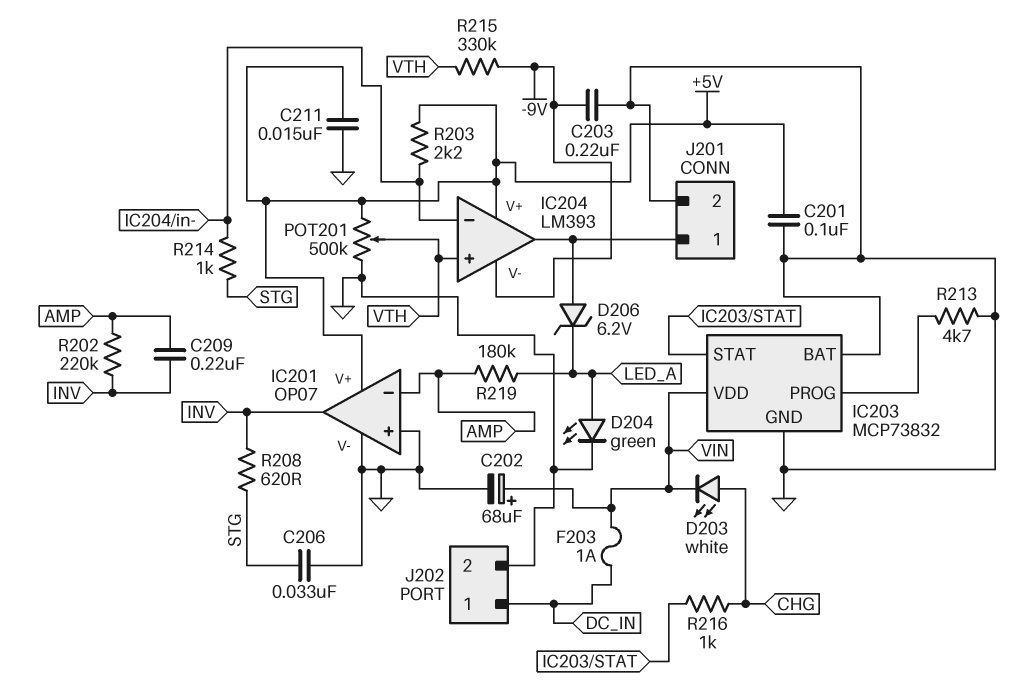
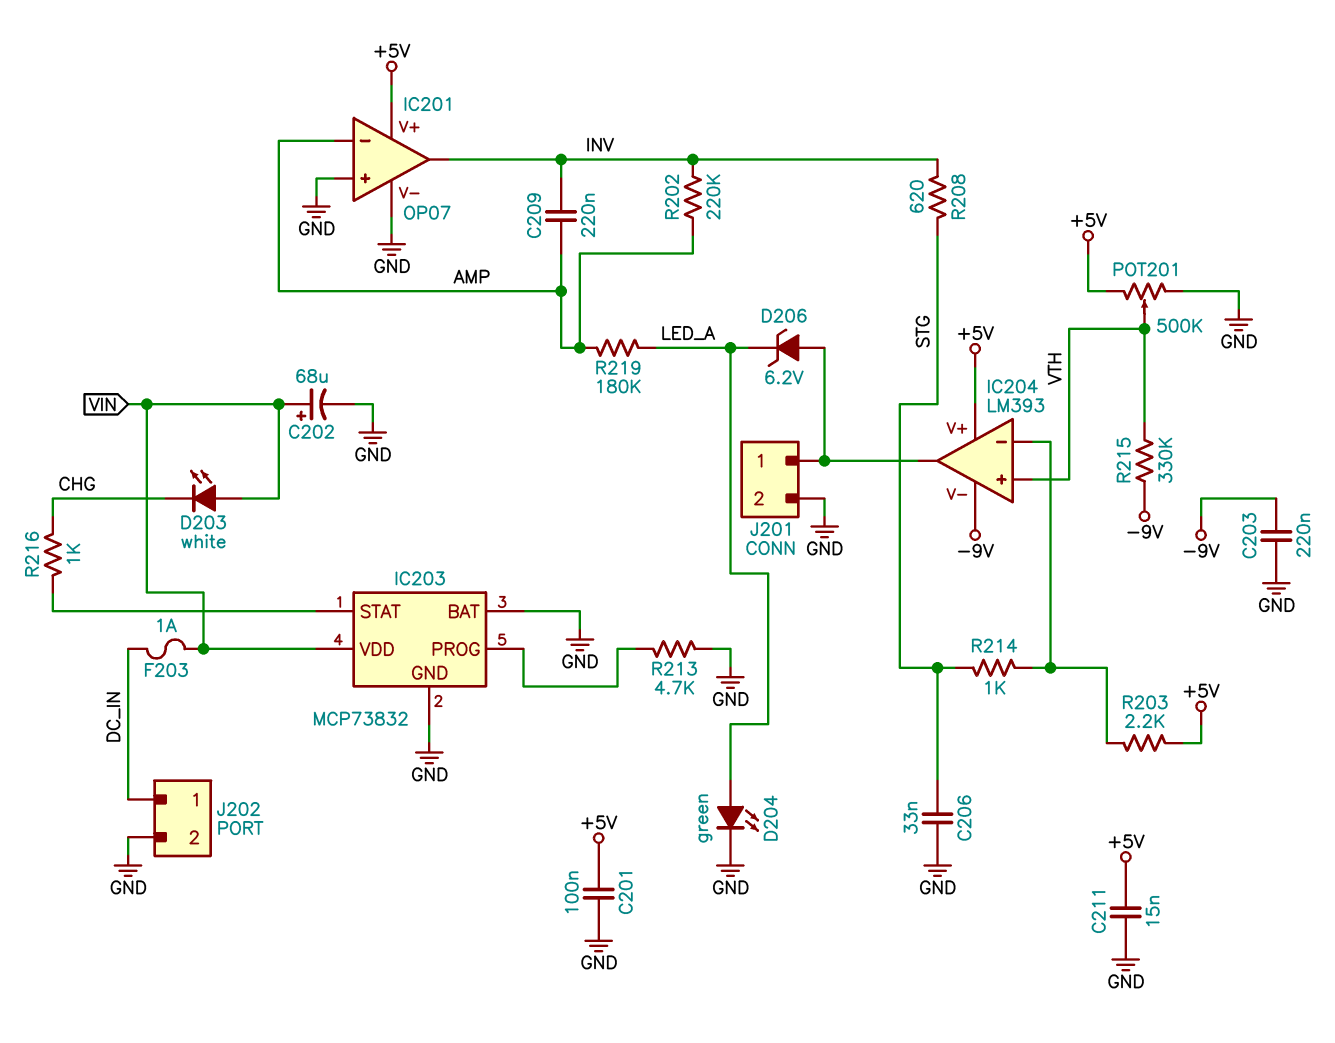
D203: LED white (A CHG, K VIN) -> LED white (A VIN, K CHG)

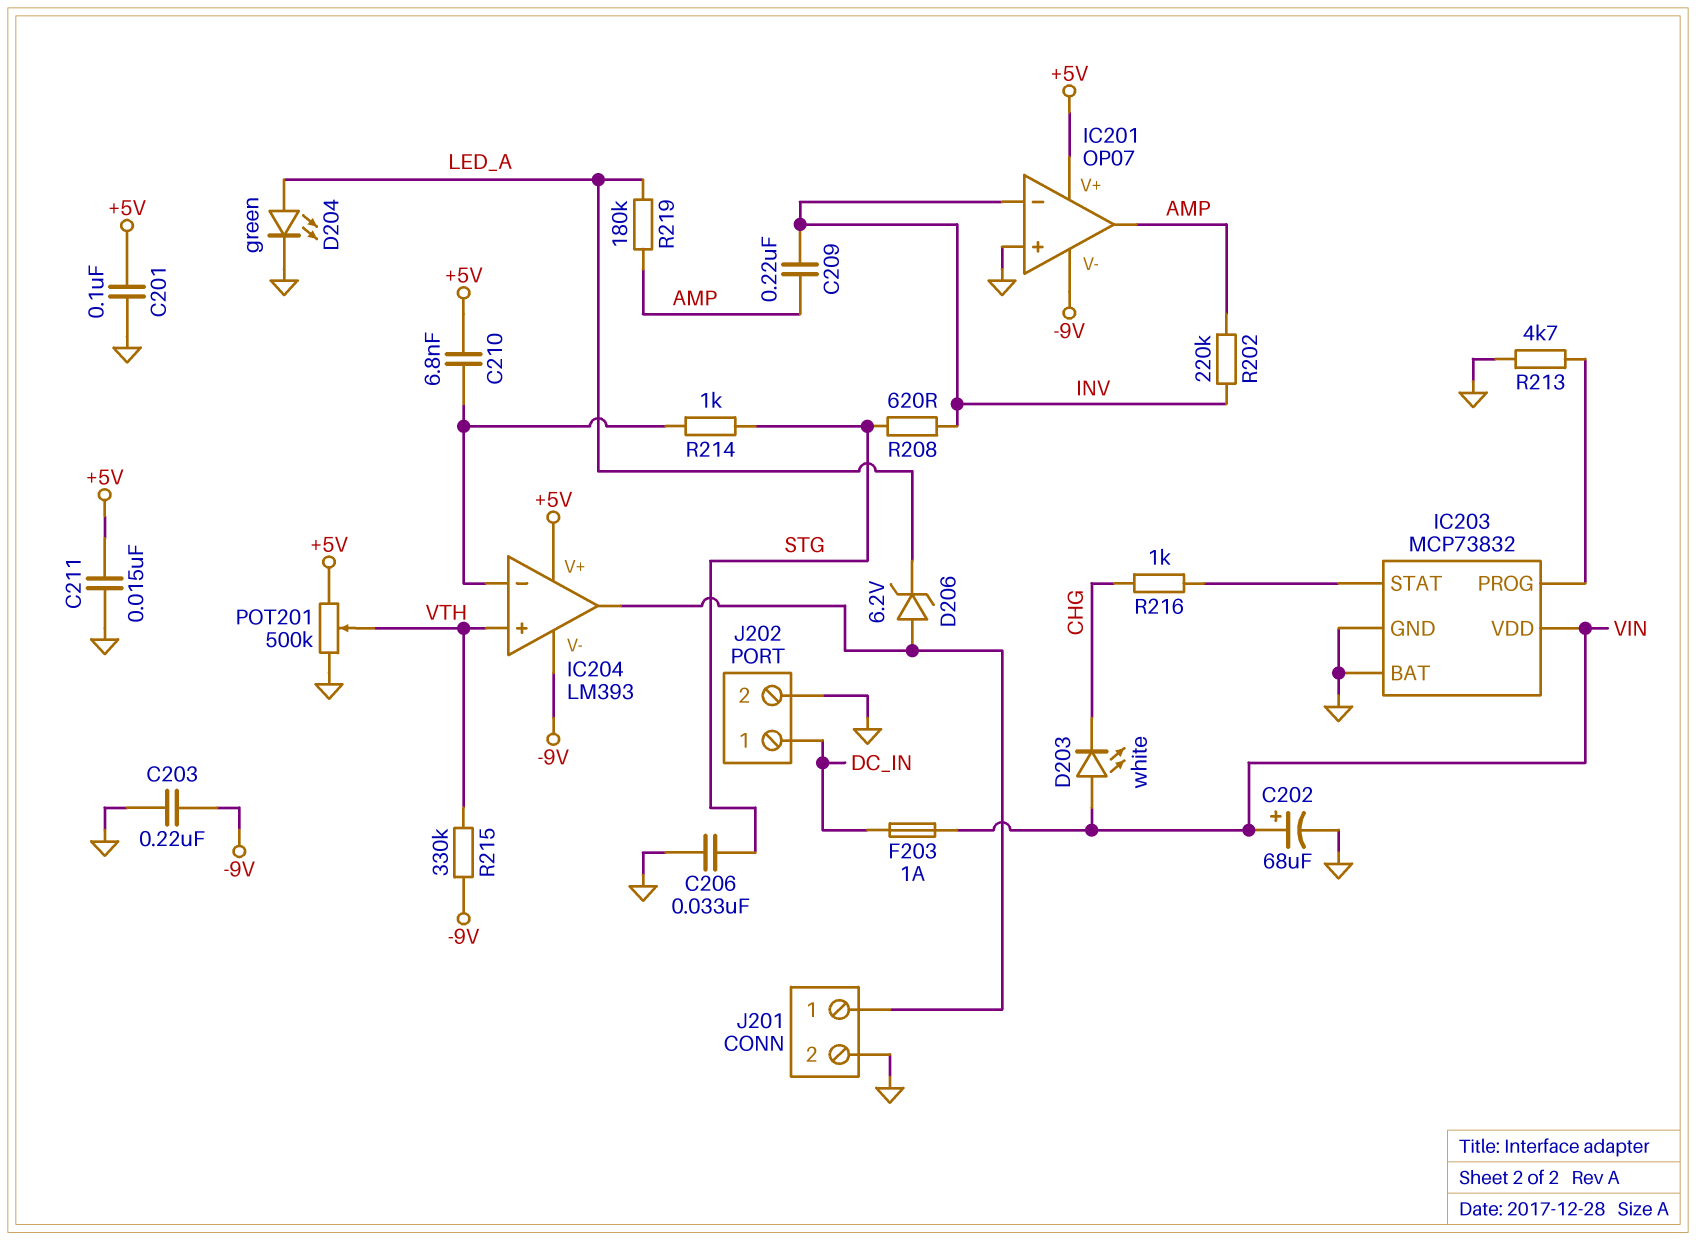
C210: none -> 6.8nF (+5V, IC204/in-)
IC201 pin V-: GND -> -9V
IC201 pin in-: AMP -> INV
IC201 pin out: INV -> AMP
R203: 2.2k (+5V, IC204/in-) -> none

